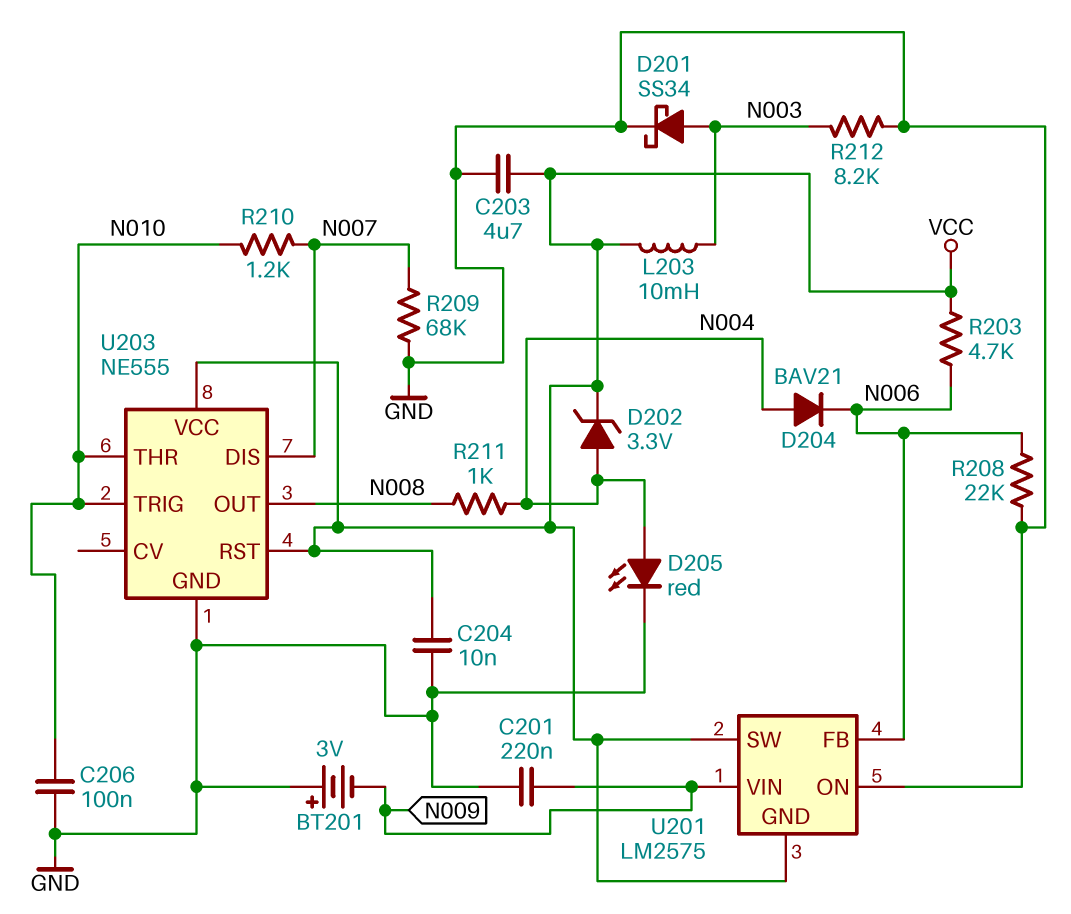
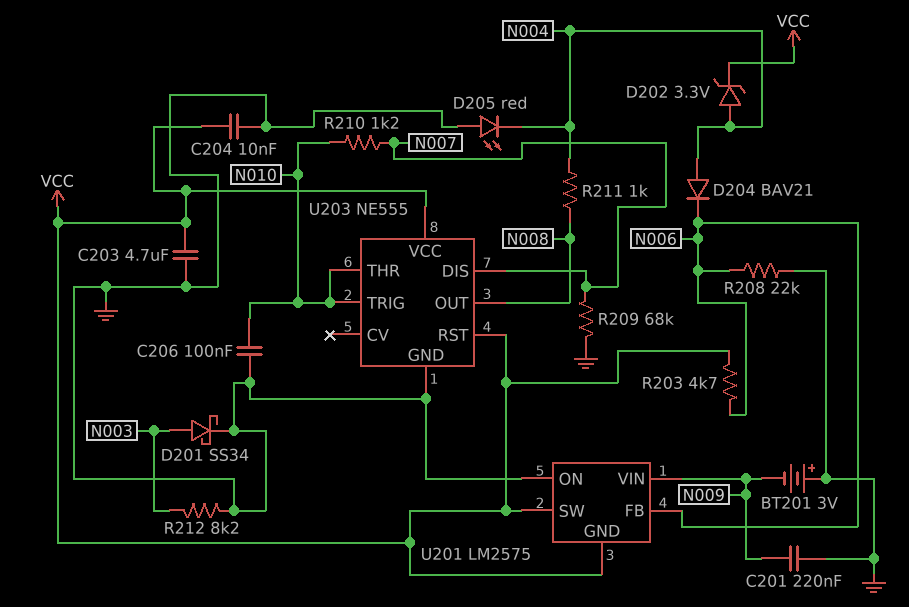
D205: LED red (A N004, K GND) -> LED red (A GND, K N004)
L203: 10mH (N003, VCC) -> none

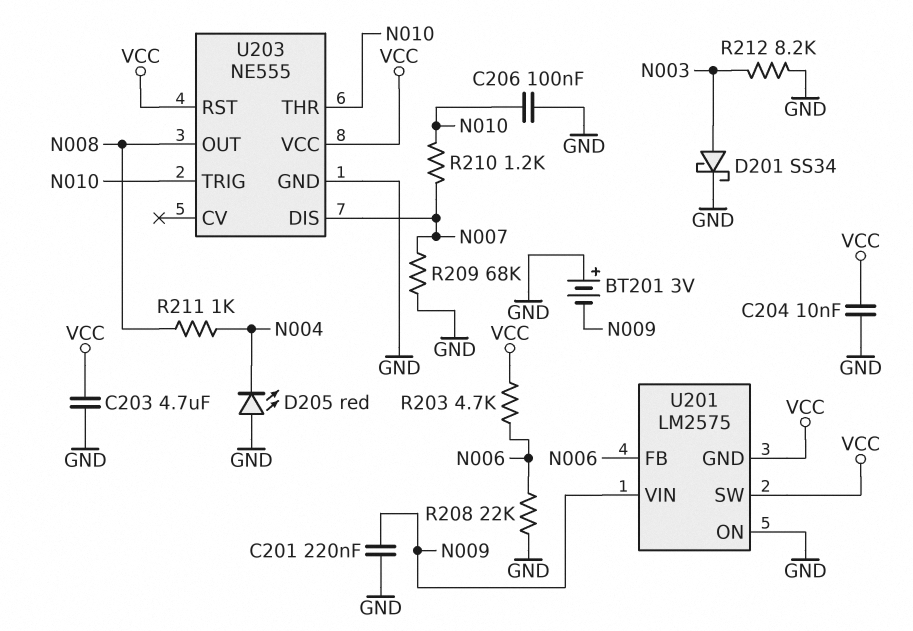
D202: zener 3.3V (A N004, K VCC) -> none
D204: diode BAV21 (A N004, K N006) -> none

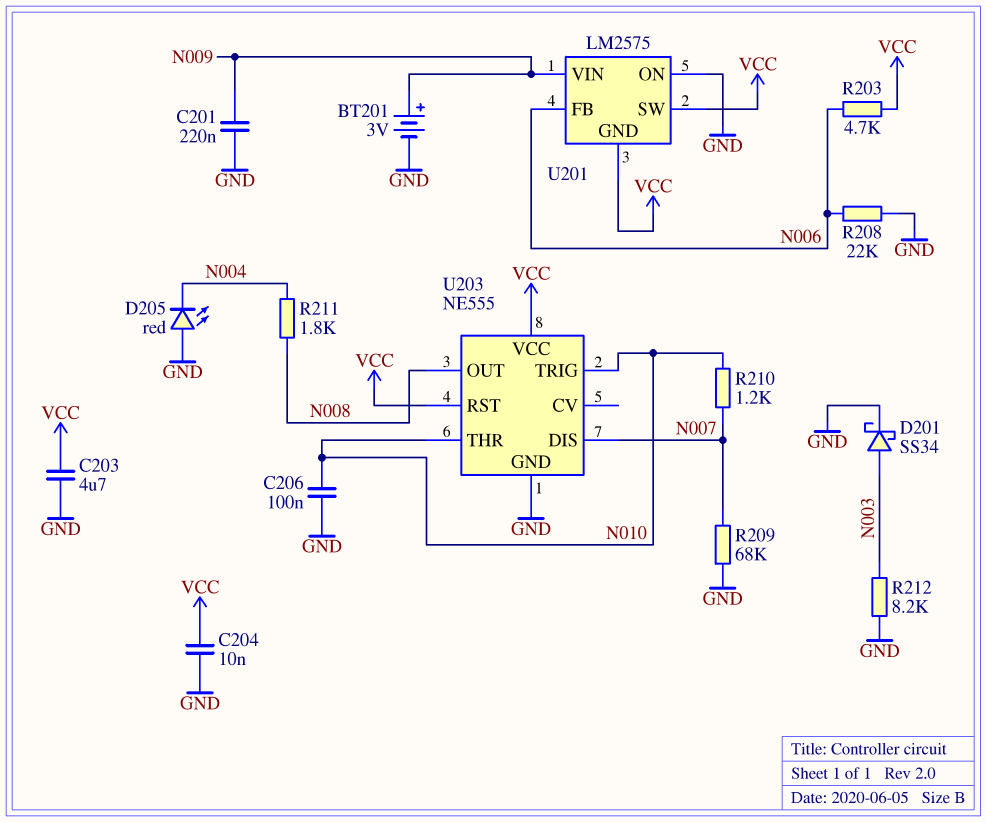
BT201: 3V (plus GND, minus N009) -> 3V (plus N009, minus GND)
R211: 1k (N004, N008) -> 1.8k (N004, N008)

